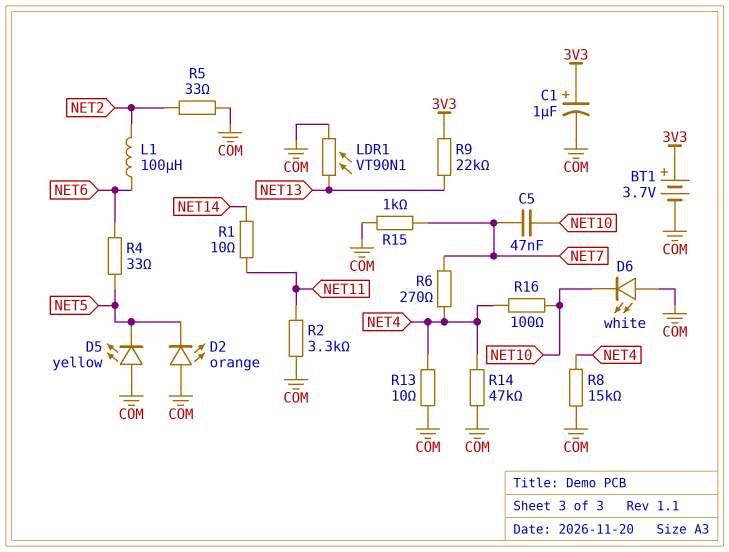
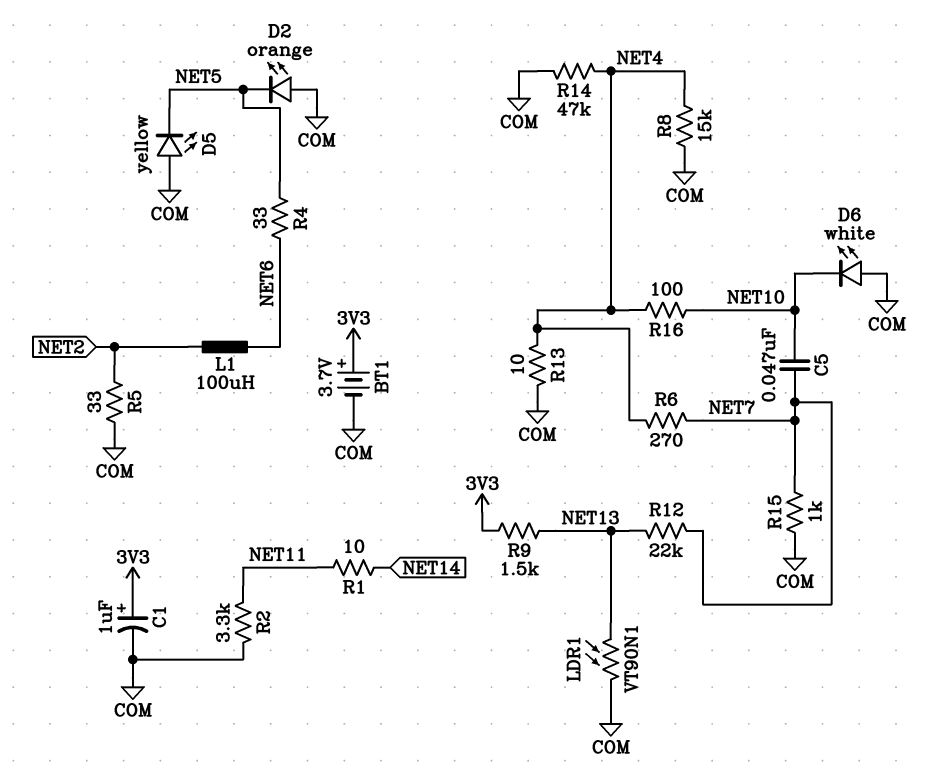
R9: 22k (3V3, NET13) -> 1.5k (3V3, NET13)
R12: none -> 22k (NET7, NET13)

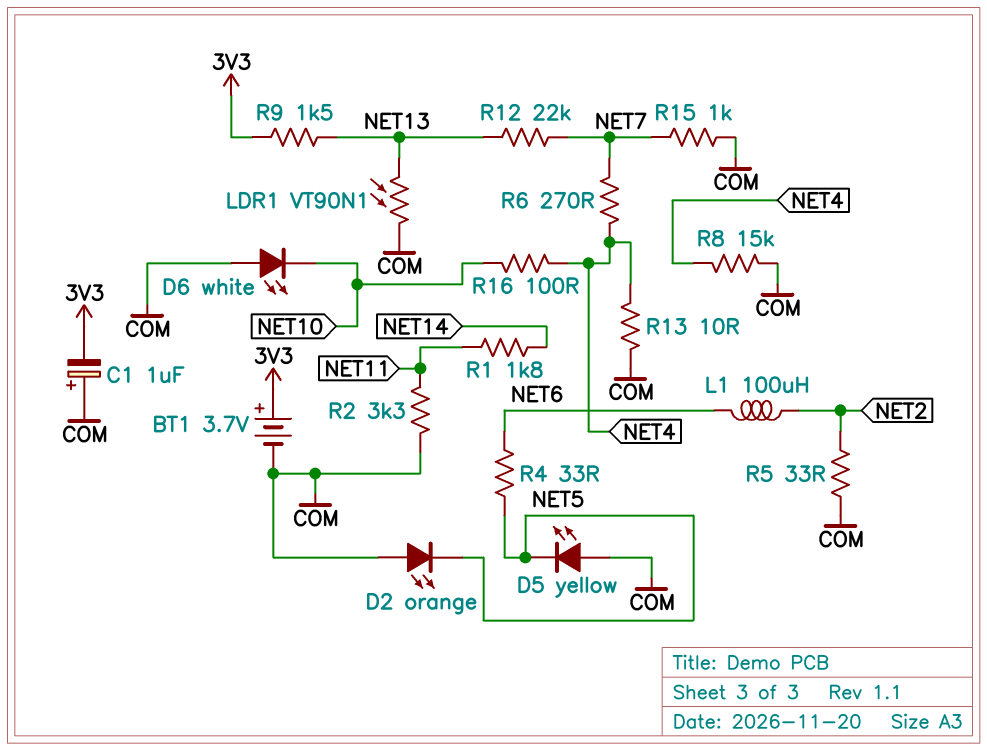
C1: 1uF (plus 3V3, minus COM) -> 1uF (plus COM, minus 3V3)
C5: 47nF (NET7, NET10) -> none
R1: 10 (NET11, NET14) -> 1.8k (NET11, NET14)
R14: 47k (COM, NET4) -> none

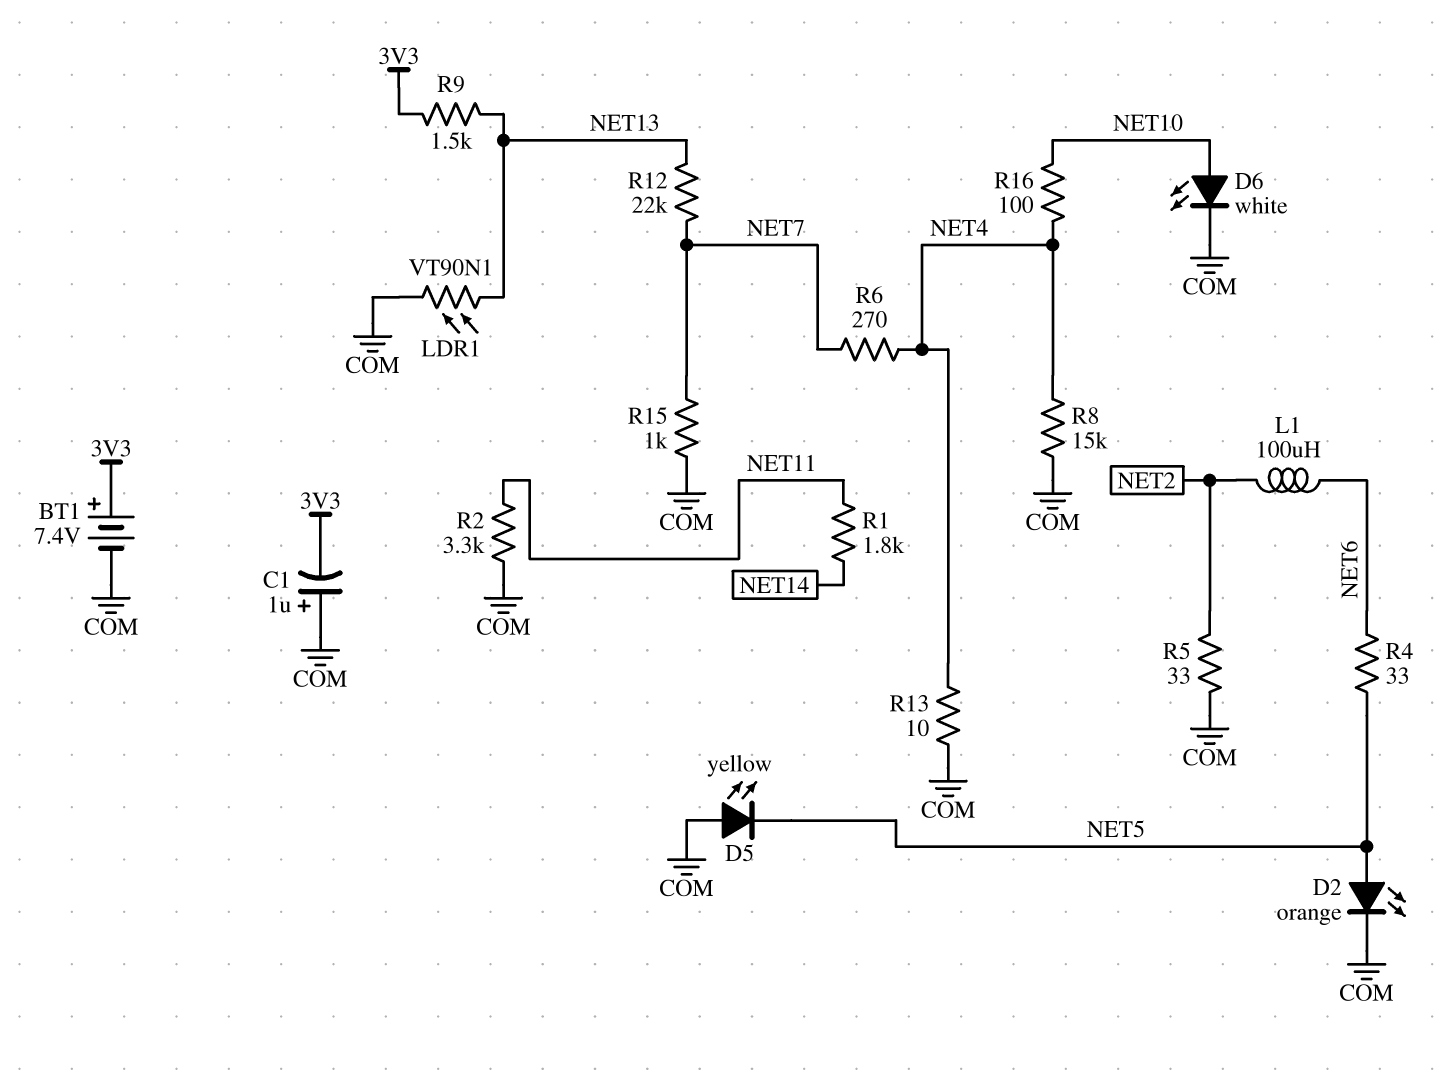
BT1: 3.7V (plus 3V3, minus COM) -> 7.4V (plus 3V3, minus COM)
D2: LED orange (A COM, K NET5) -> LED orange (A NET5, K COM)
D6: LED white (A COM, K NET10) -> LED white (A NET10, K COM)

